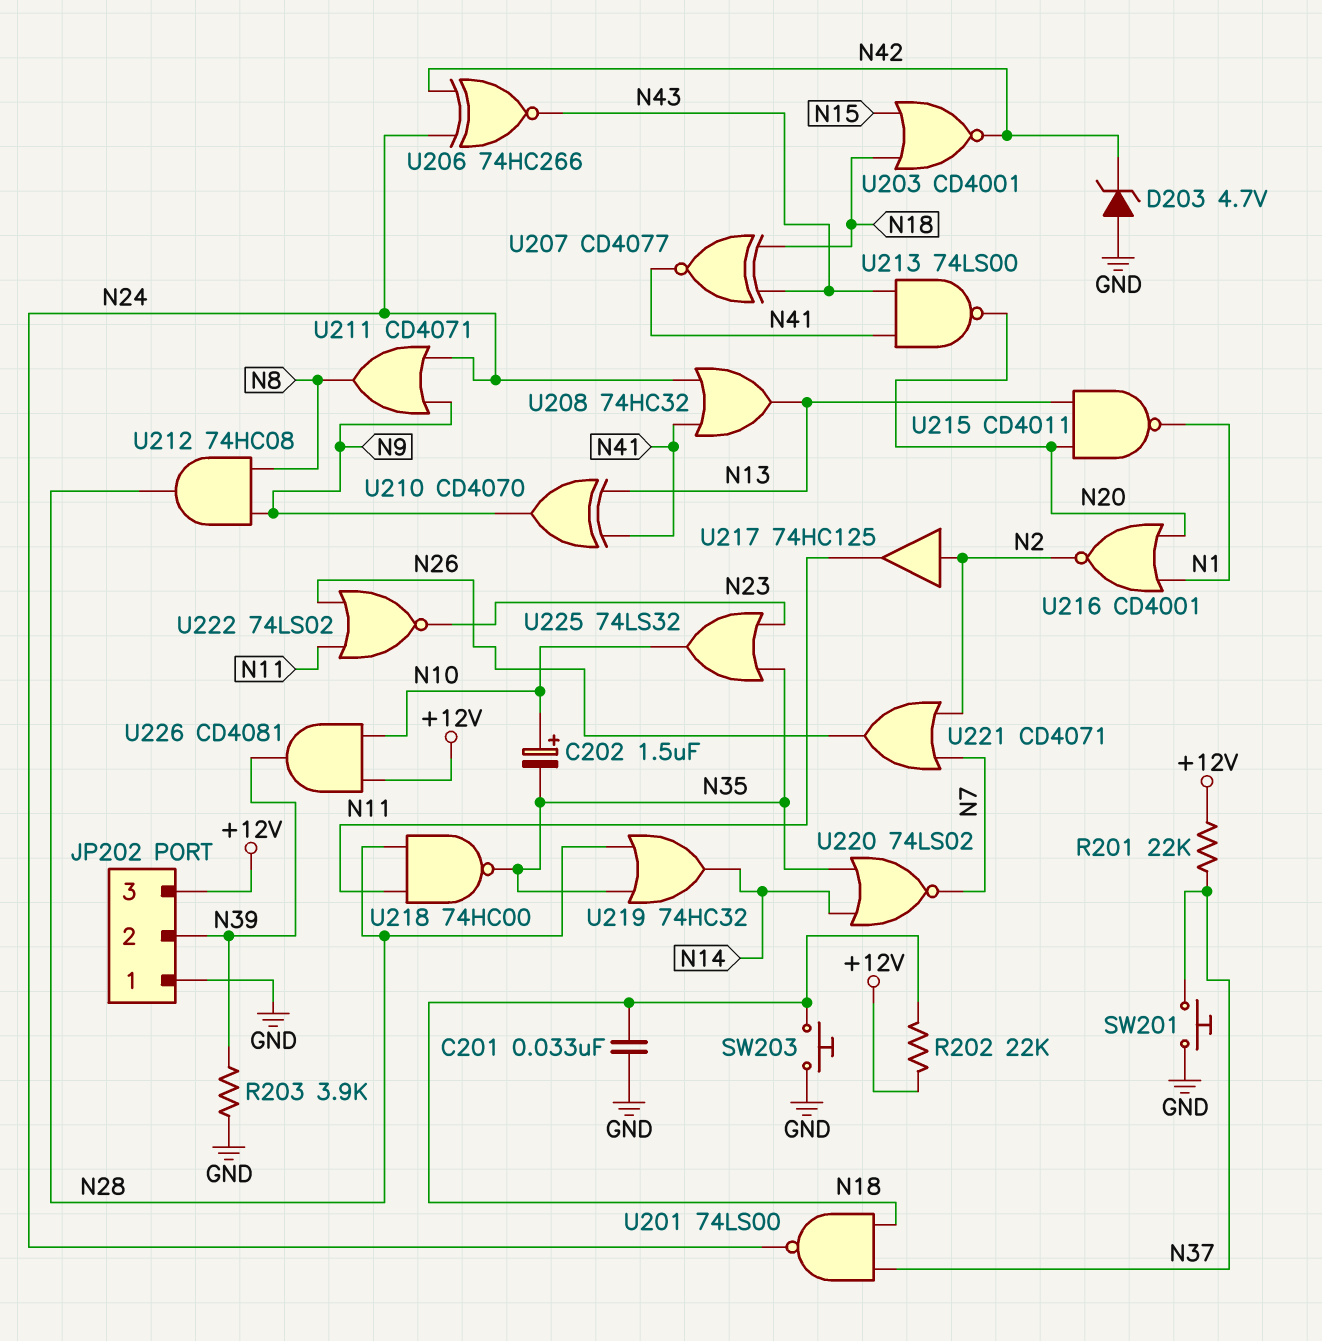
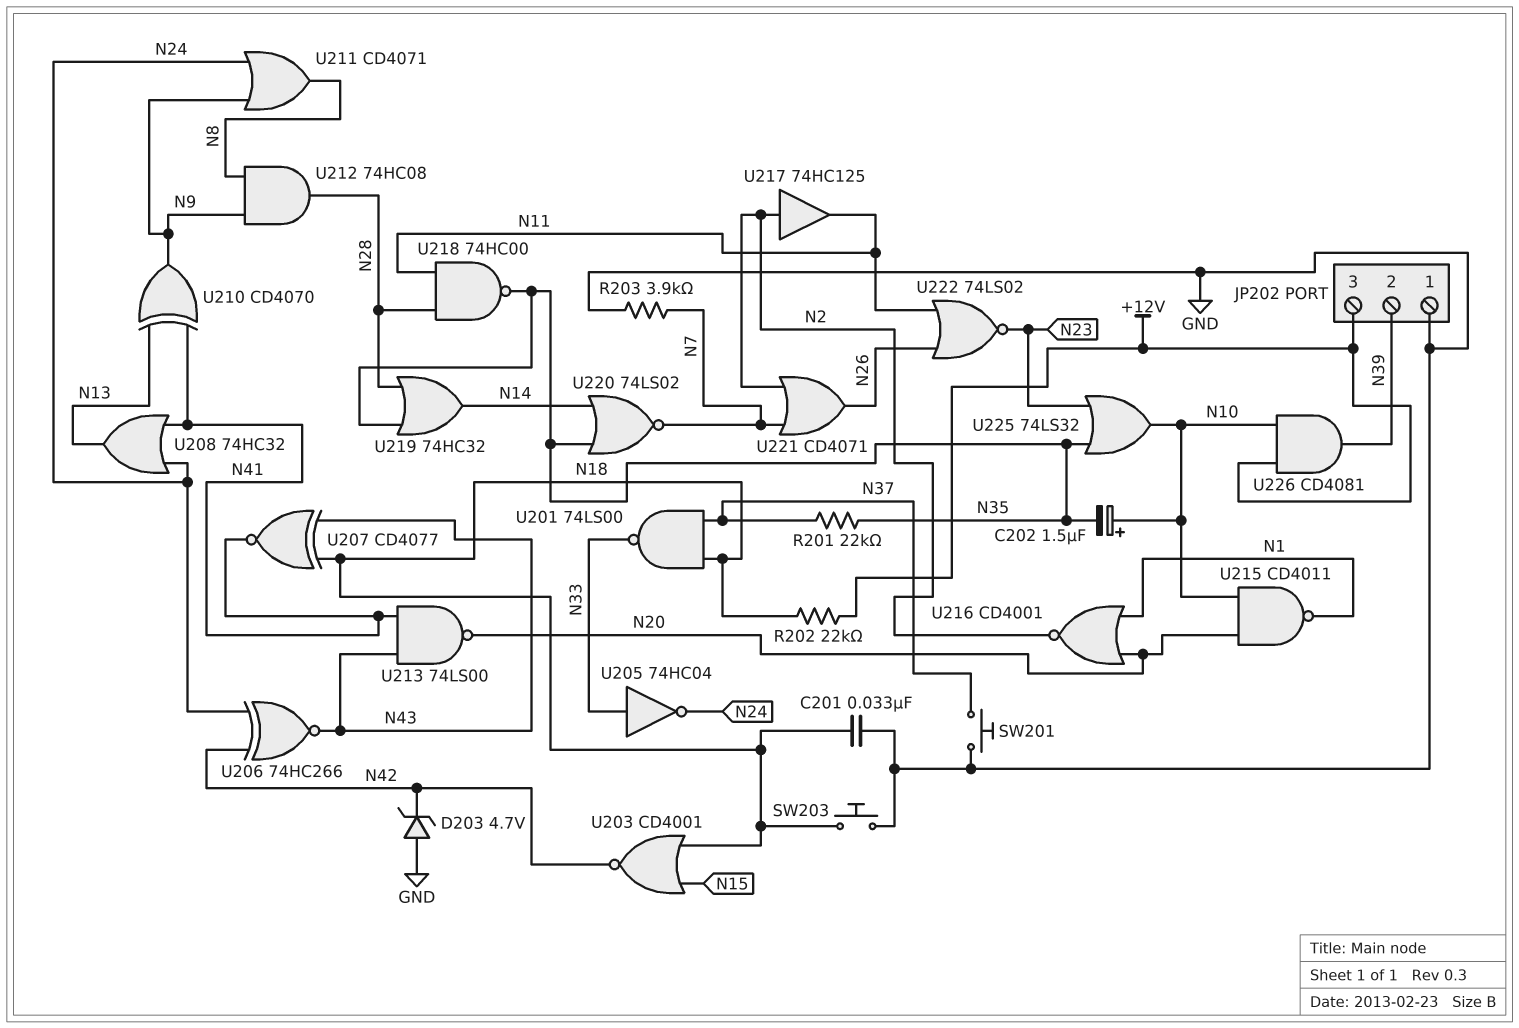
R201: 22k (+12V, N37) -> 22k (N35, N37)
R203: 3.9k (GND, N39) -> 3.9k (GND, N7)
U201: NAND 74LS00 (in N18, in N37, out N24) -> NAND 74LS00 (in N18, in N37, out N33)
U205: none -> NOT 74HC04 (in N33, out N24)
U215: NAND CD4011 (in N13, in N20, out N1) -> NAND CD4011 (in N10, in N20, out N1)

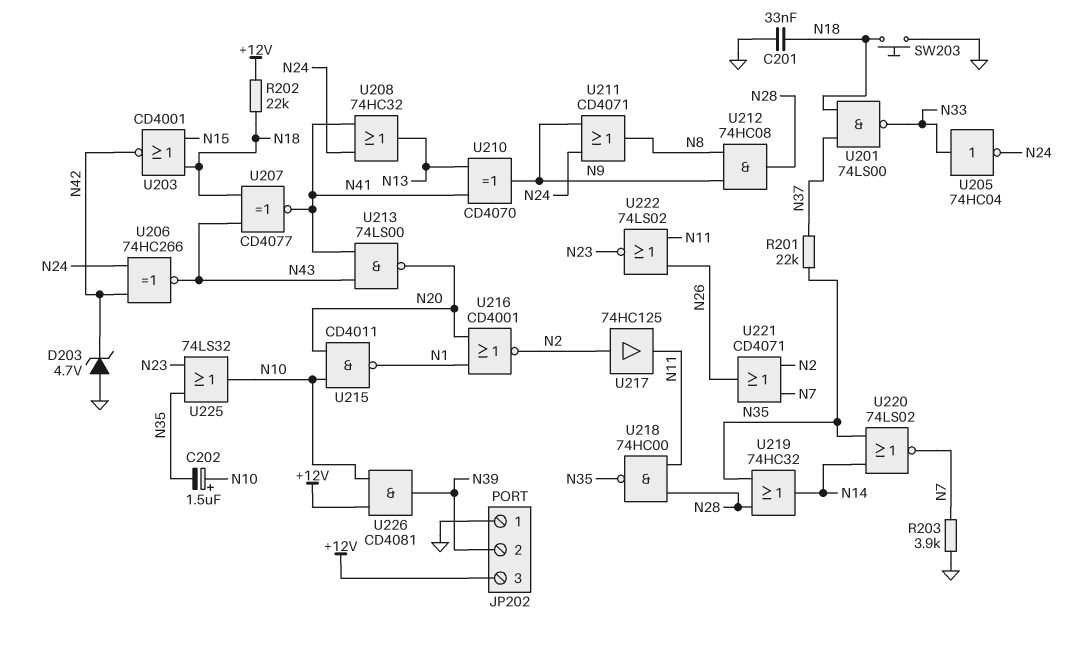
SW201: button (GND, N37) -> none

